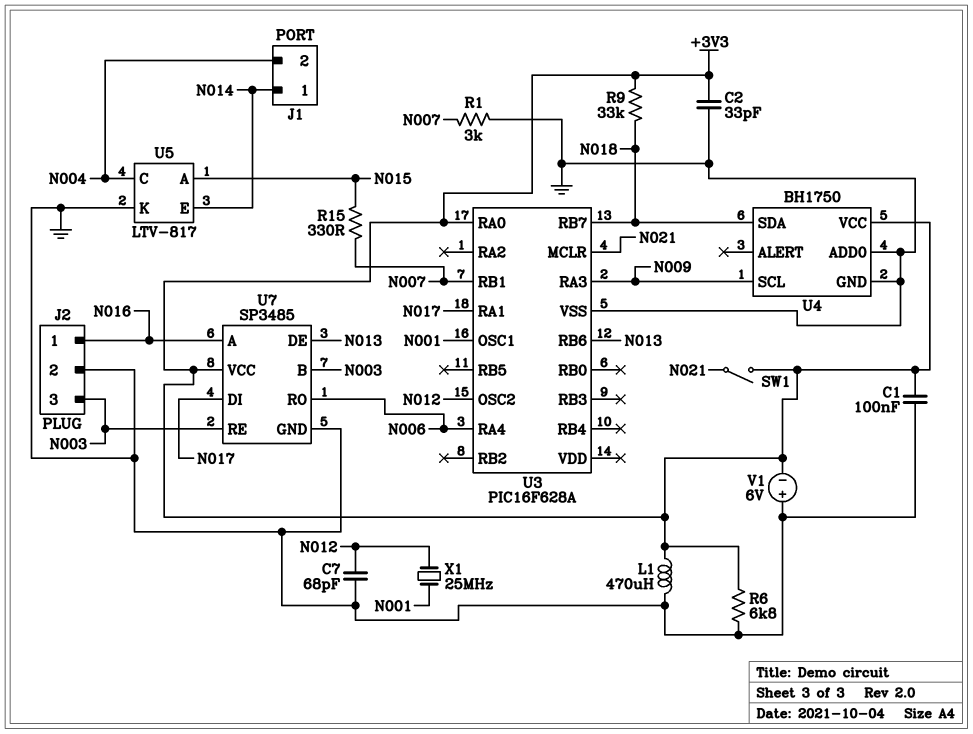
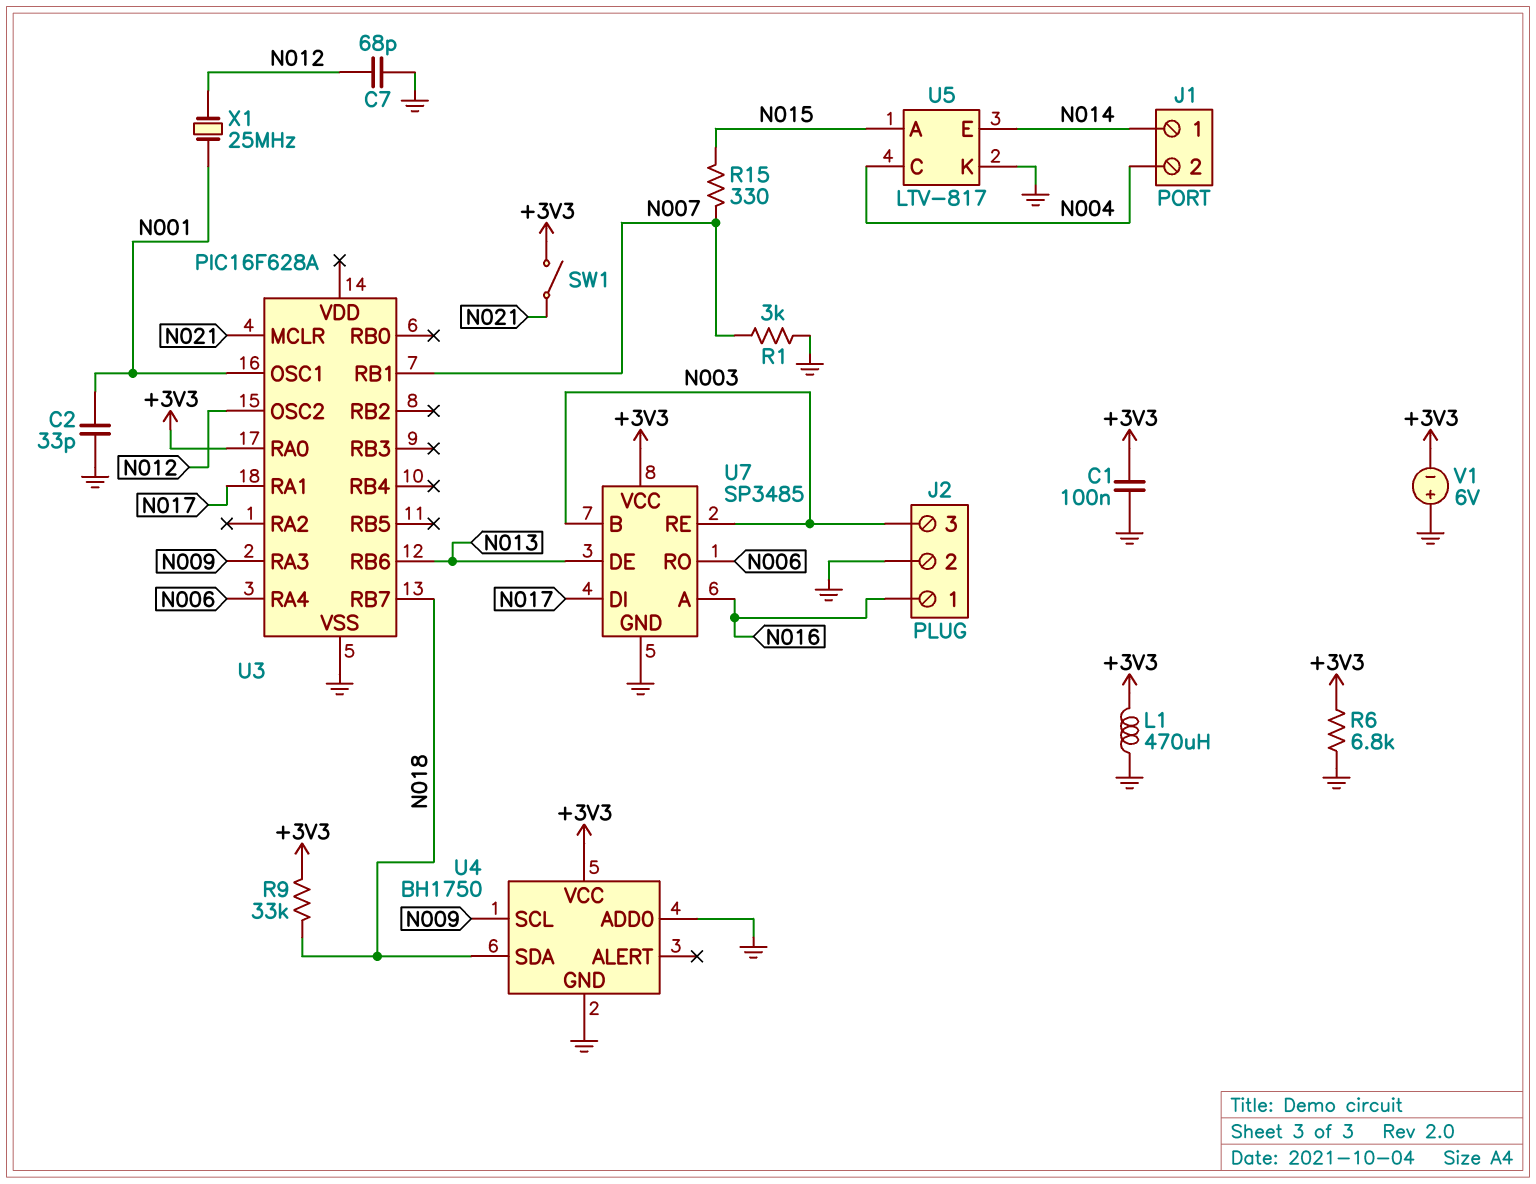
C2: 33pF (+3V3, GND) -> 33pF (GND, N001)

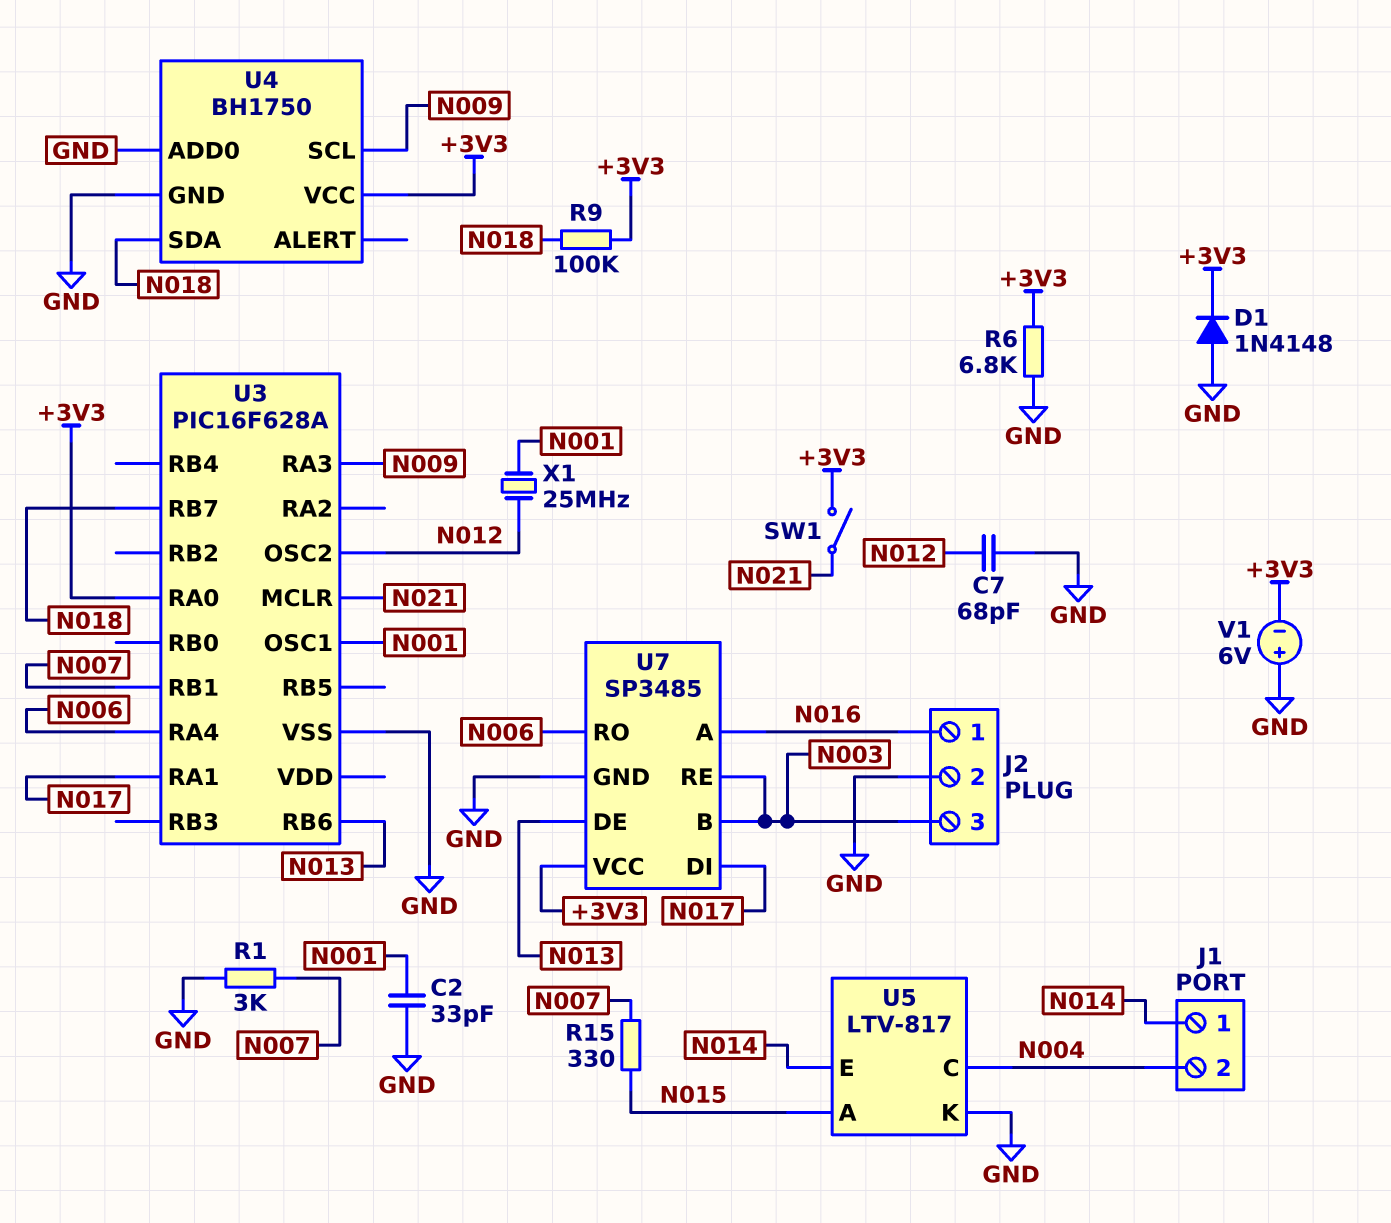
C1: 100nF (+3V3, GND) -> none
D1: none -> diode 1N4148 (A GND, K +3V3)
L1: 470uH (+3V3, GND) -> none
R9: 33k (+3V3, N018) -> 100k (+3V3, N018)

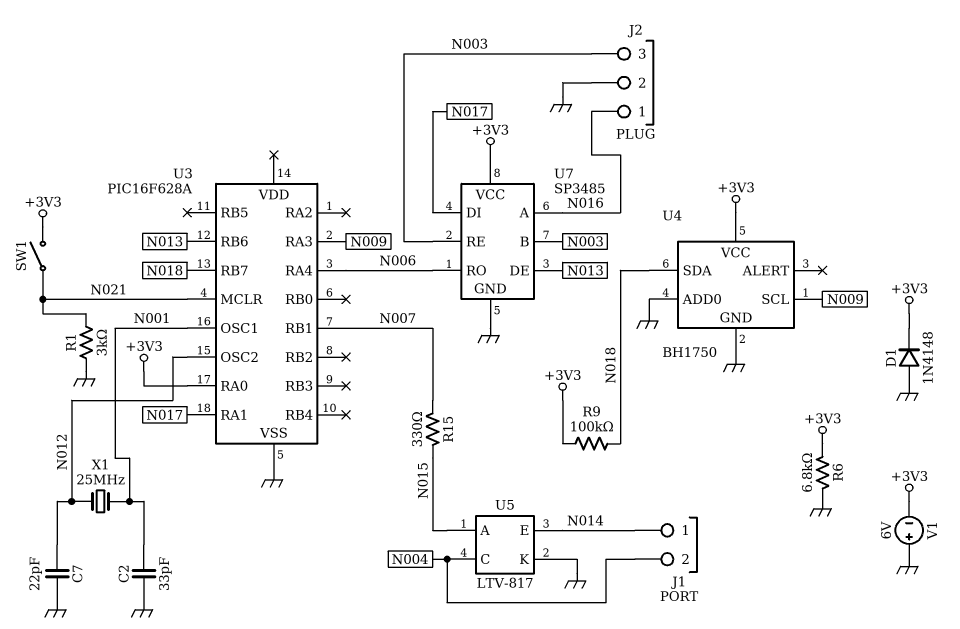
C7: 68pF (GND, N012) -> 22pF (GND, N012)
R1: 3k (GND, N007) -> 3k (GND, N021)

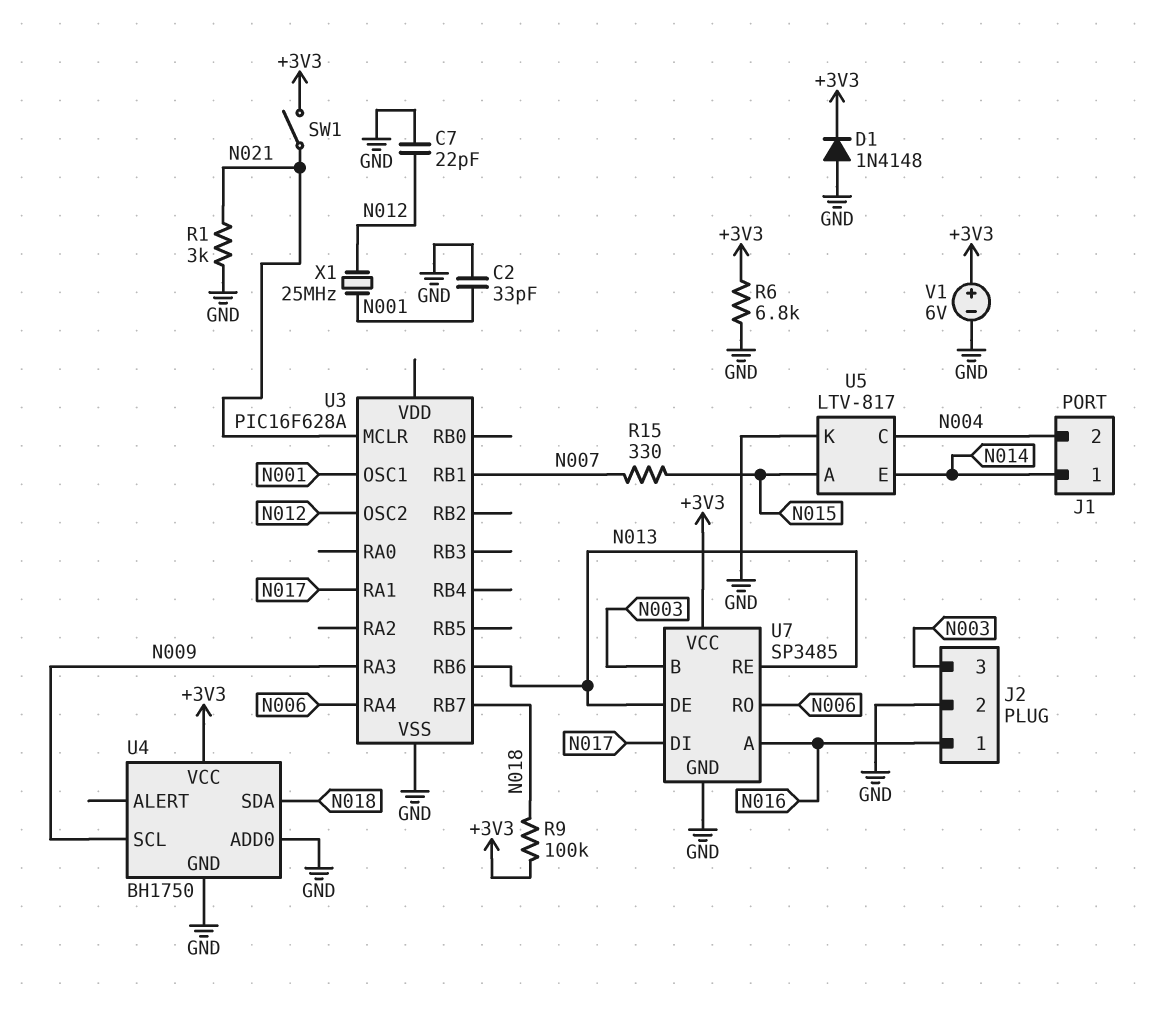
U3 pin RA0: +3V3 -> none
U7 pin RE: N003 -> N013
V1: 6V (plus GND, minus +3V3) -> 6V (plus +3V3, minus GND)

